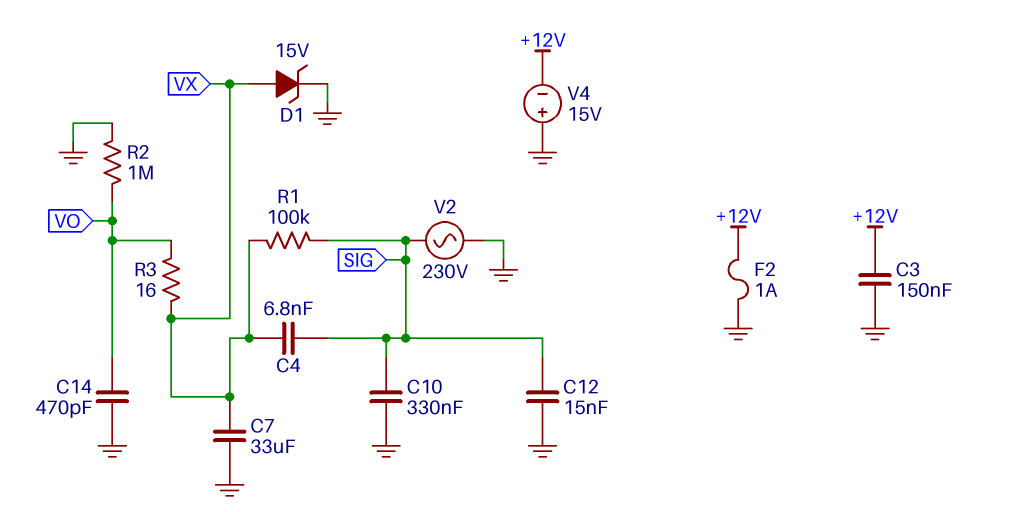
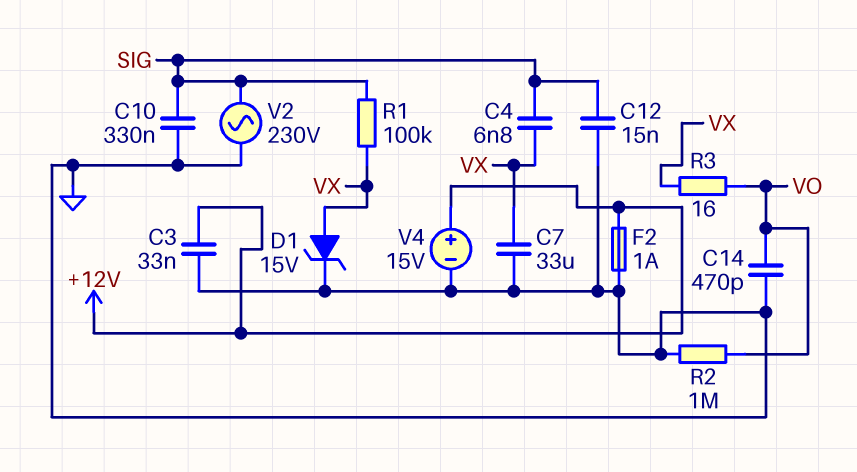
C3: 150nF (+12V, GND) -> 33nF (+12V, GND)
V4: 15V (plus GND, minus +12V) -> 15V (plus +12V, minus GND)

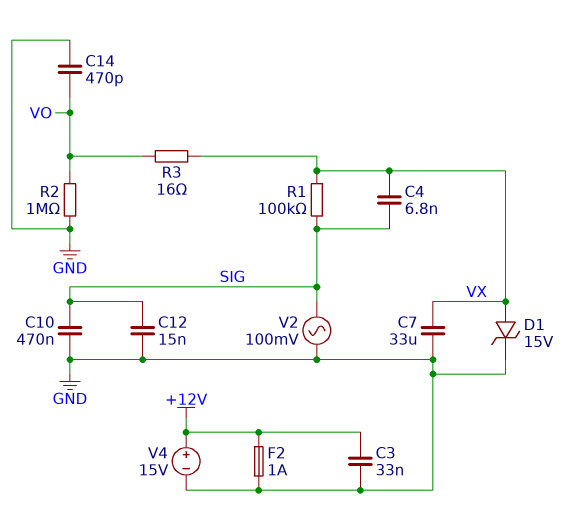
C10: 330nF (GND, SIG) -> 470nF (GND, SIG)
V2: AC 230V (GND, SIG) -> AC 100mV (GND, SIG)

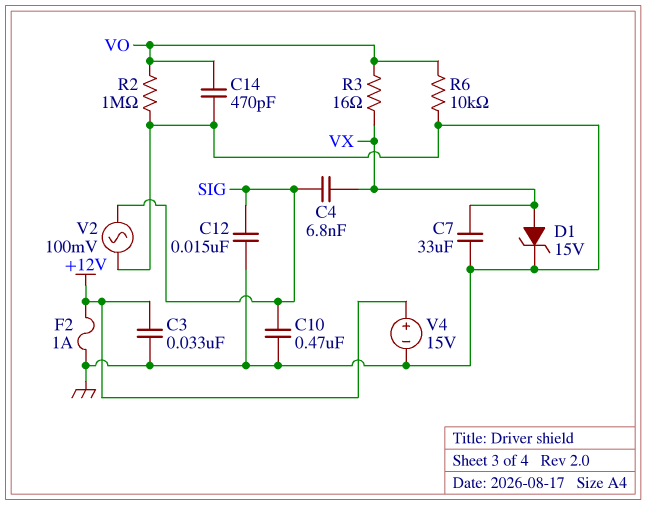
R1: 100k (SIG, VX) -> none
R6: none -> 10k (GND, VO)

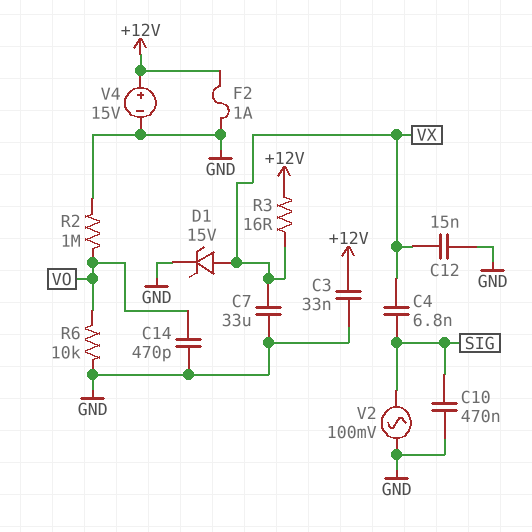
C12: 15nF (GND, SIG) -> 15nF (GND, VX)
R3: 16 (VO, VX) -> 16 (+12V, VX)

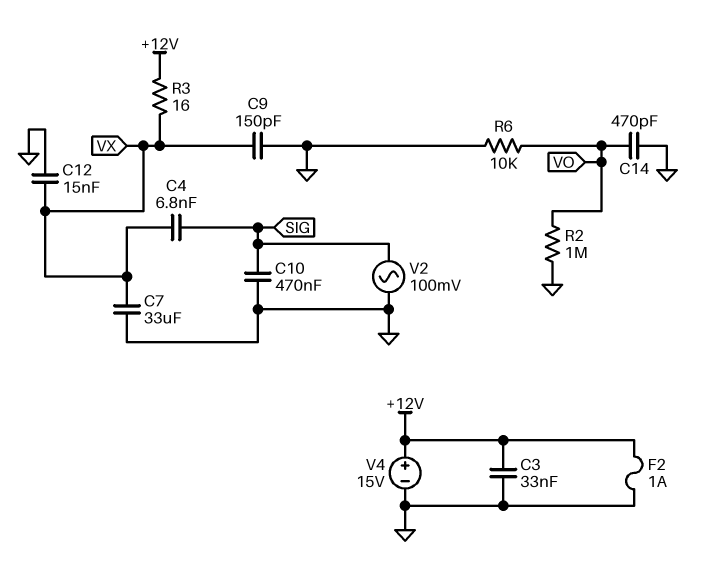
C9: none -> 150pF (GND, VX)
D1: zener 15V (A VX, K GND) -> none

